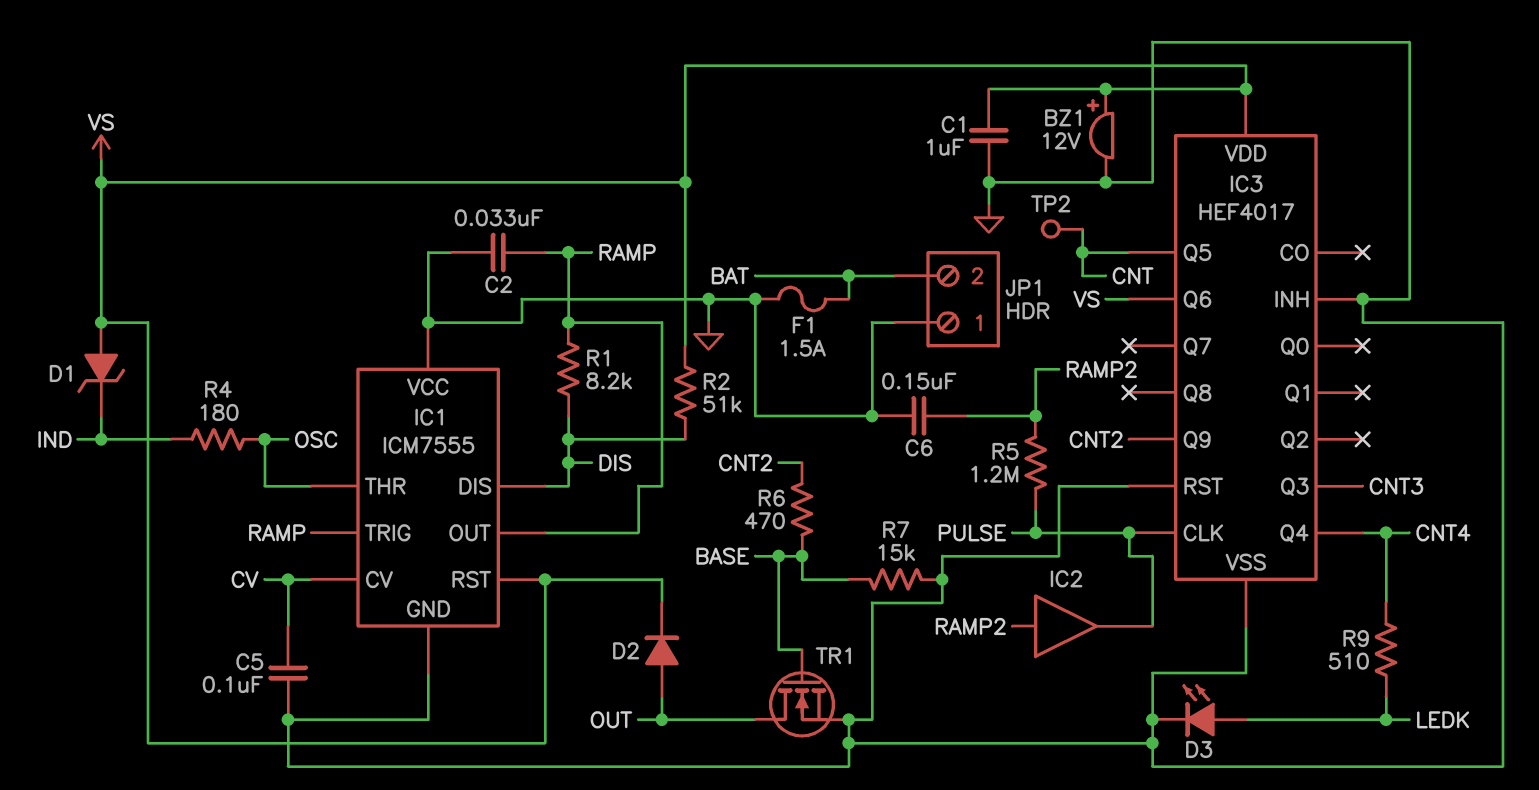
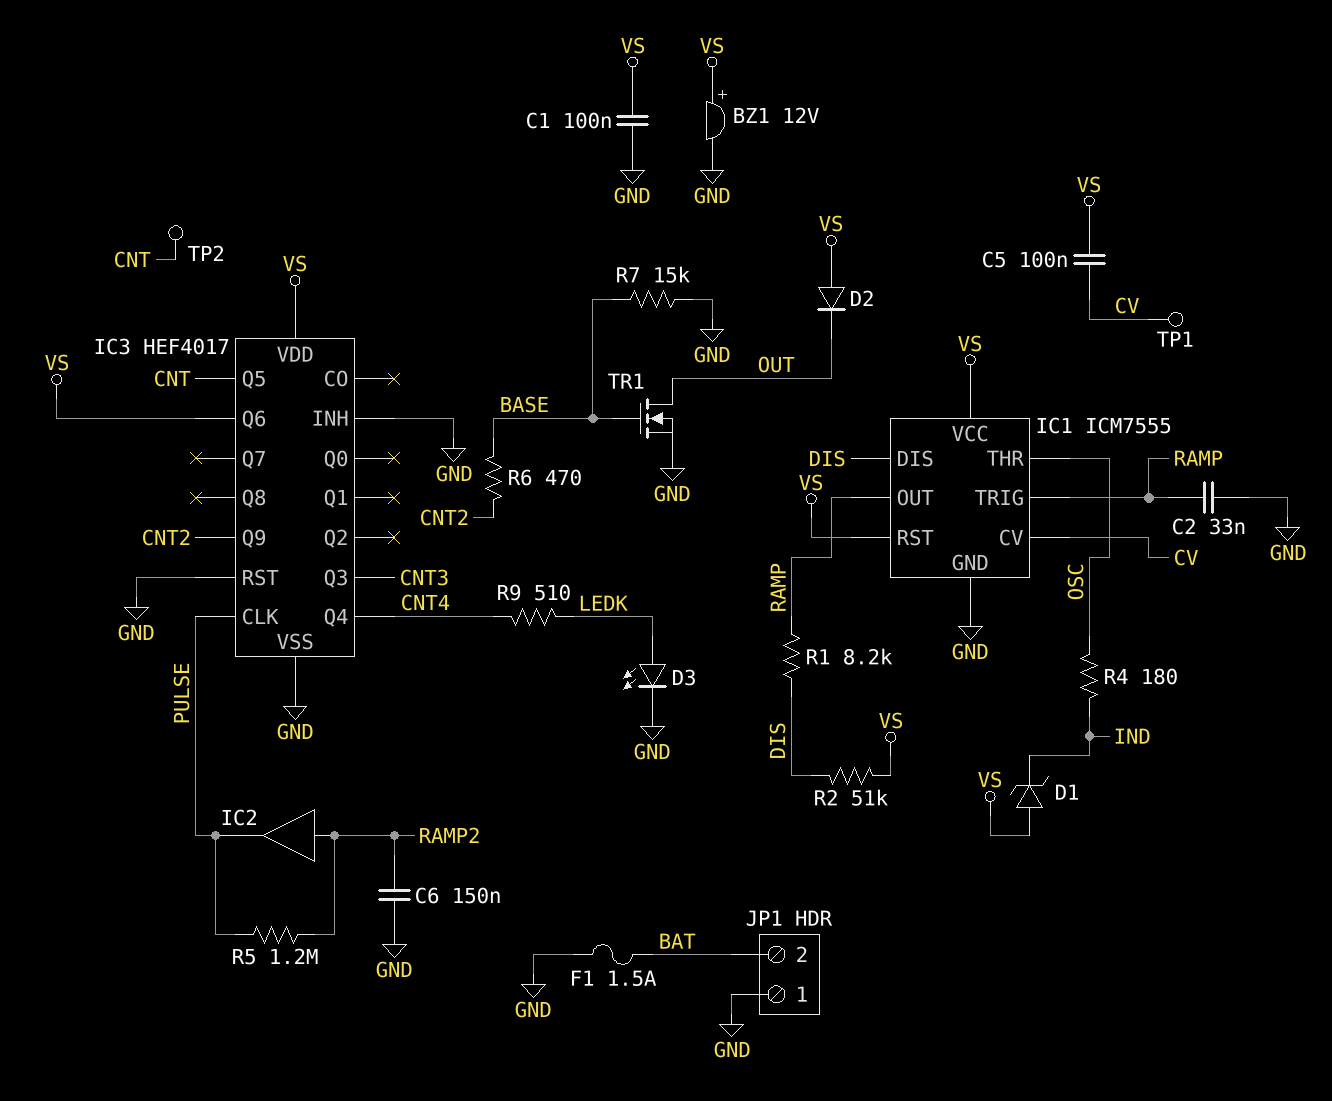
C1: 1uF (GND, VS) -> 100nF (GND, VS)
C5: 100nF (CV, GND) -> 100nF (CV, VS)
D2: diode (A OUT, K VS) -> diode (A VS, K OUT)
IC1 pin VCC: GND -> VS
TP1: none -> test point (CV)

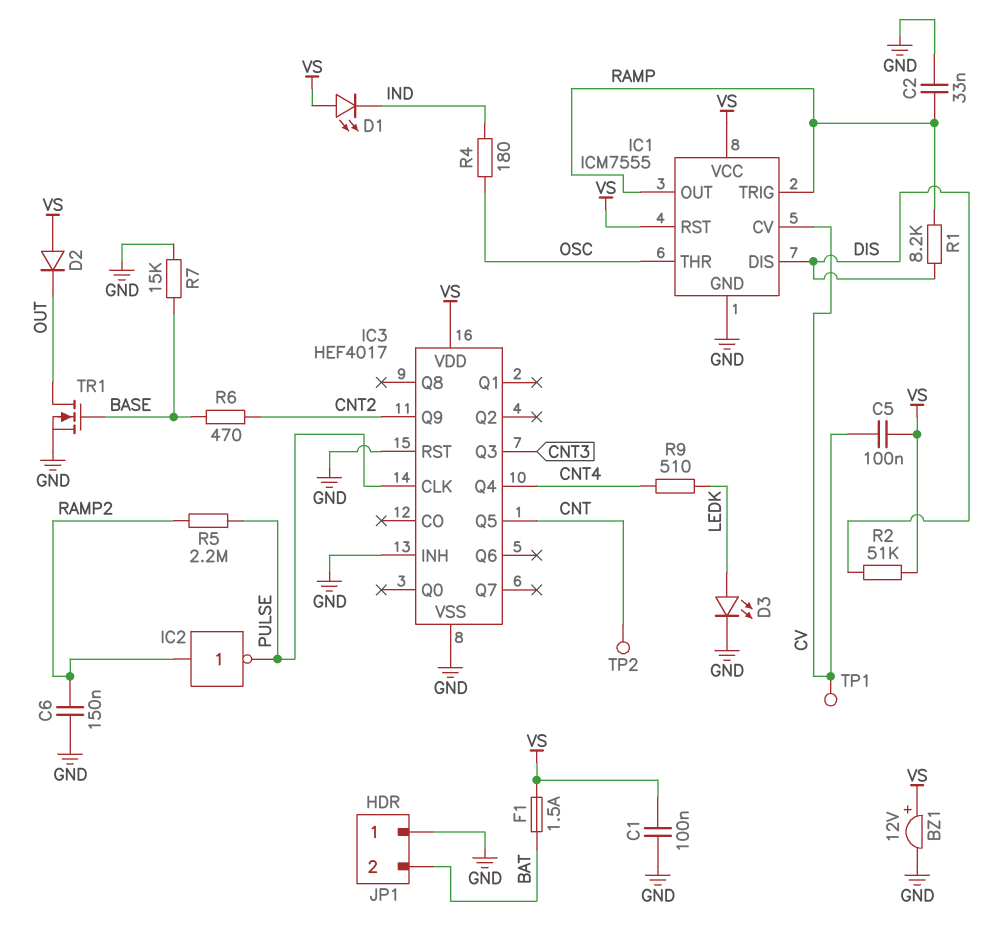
D1: zener (A VS, K IND) -> LED (A VS, K IND)
F1: 1.5A (BAT, GND) -> 1.5A (BAT, VS)
IC2: buffer (in RAMP2, out PULSE) -> NOT (in RAMP2, out PULSE)
IC3 pin Q6: VS -> none
R5: 1.2M (PULSE, RAMP2) -> 2.2M (PULSE, RAMP2)

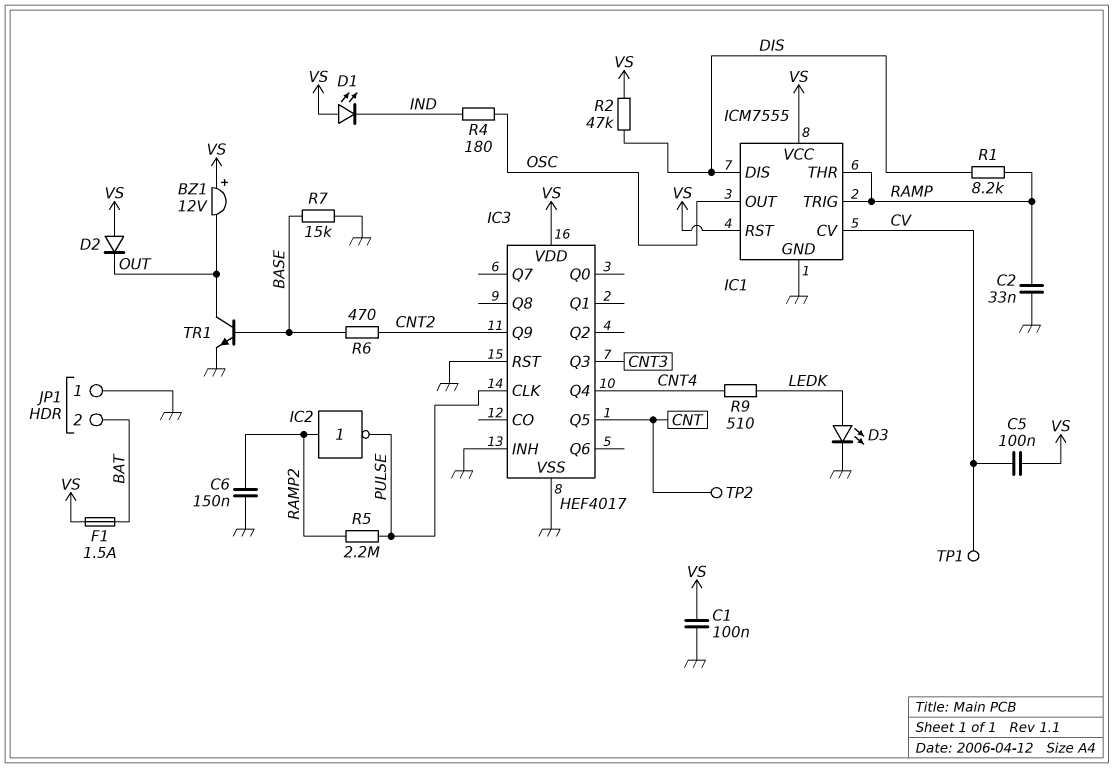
BZ1: buzzer 12V (plus VS, minus GND) -> buzzer 12V (plus VS, minus OUT)
IC1 pin OUT: RAMP -> OSC
IC1 pin THR: OSC -> RAMP
R2: 51k (DIS, VS) -> 47k (DIS, VS)
TR1: NMOS (G BASE, D OUT, S GND) -> NPN (B BASE, C OUT, E GND)

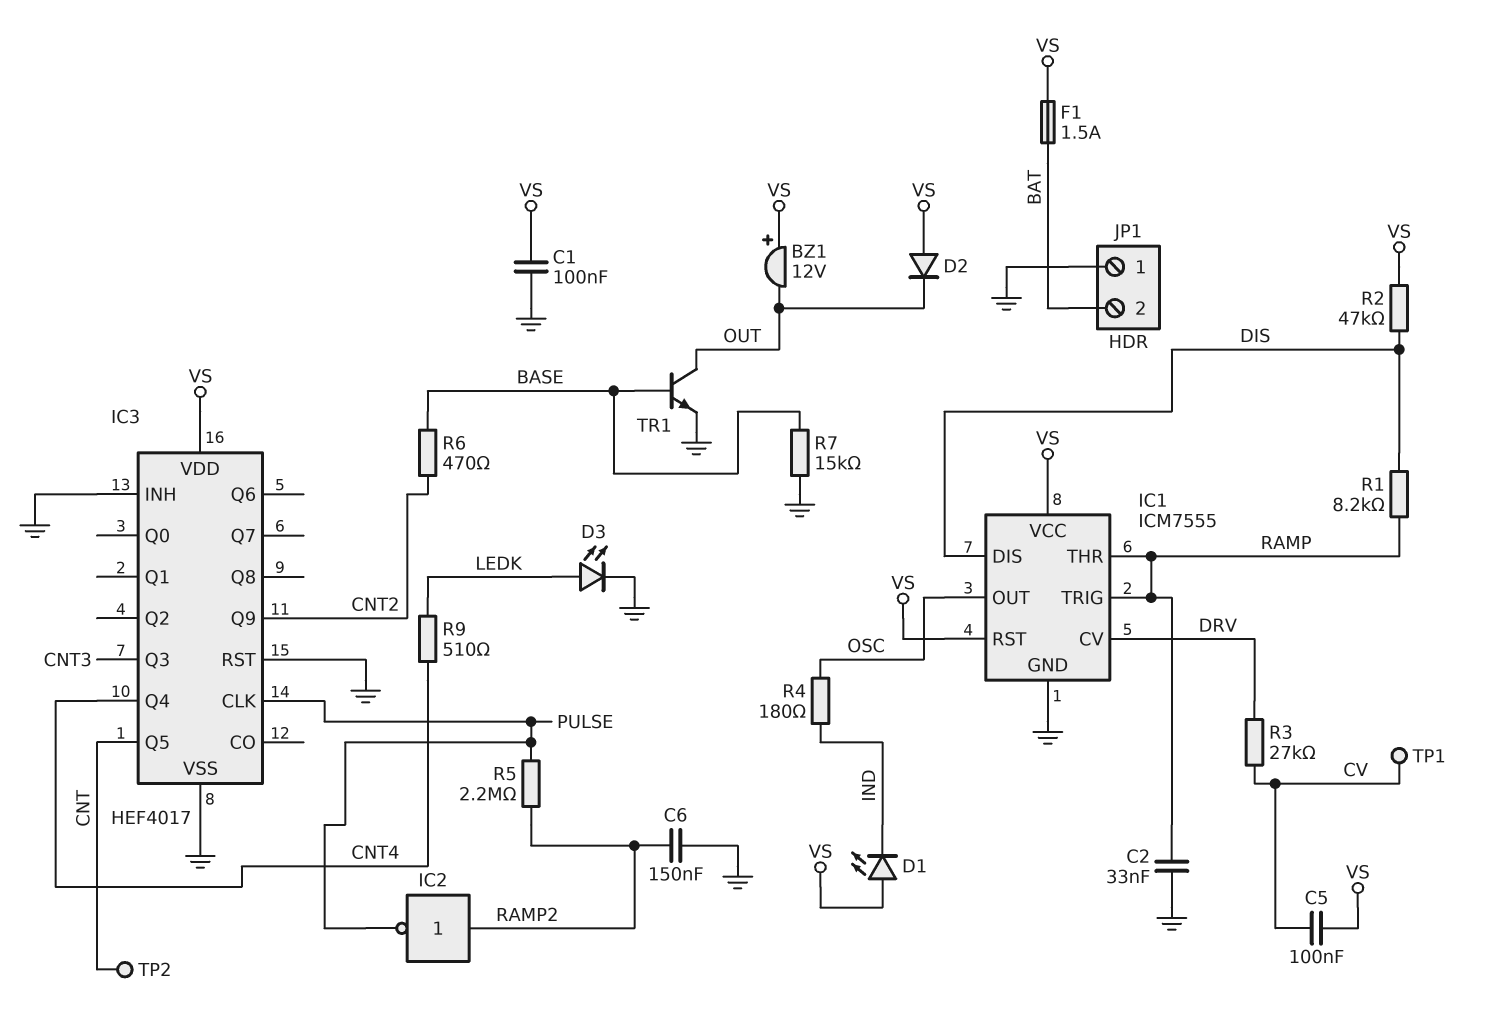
IC1 pin CV: CV -> DRV
R3: none -> 27k (CV, DRV)

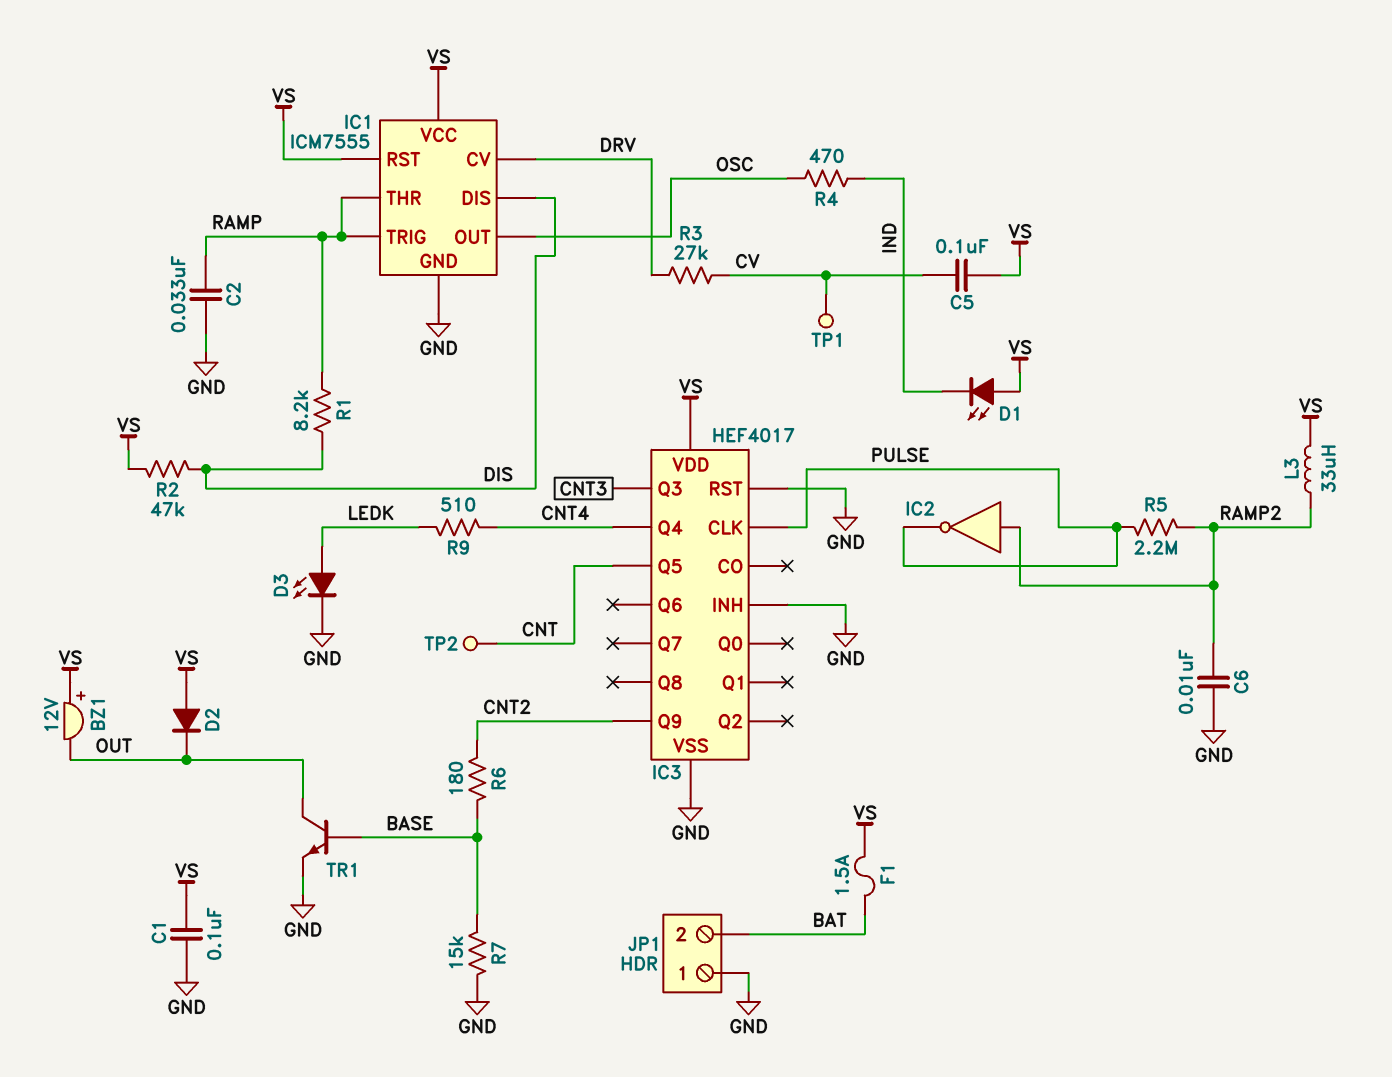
C6: 150nF (GND, RAMP2) -> 10nF (GND, RAMP2)
L3: none -> 33uH (RAMP2, VS)
R4: 180 (IND, OSC) -> 470 (IND, OSC)
R6: 470 (BASE, CNT2) -> 180 (BASE, CNT2)

